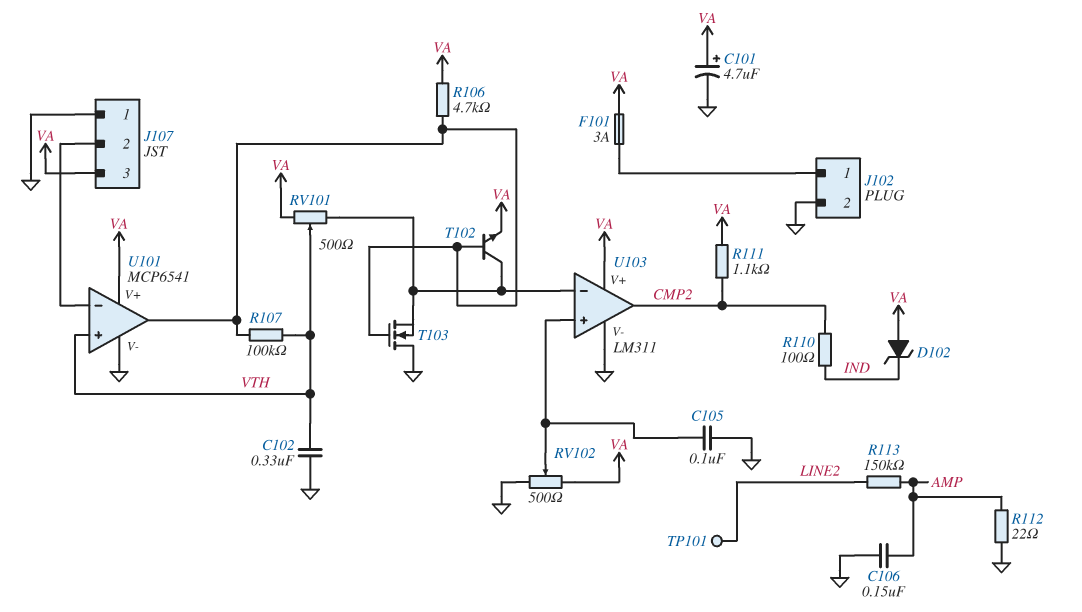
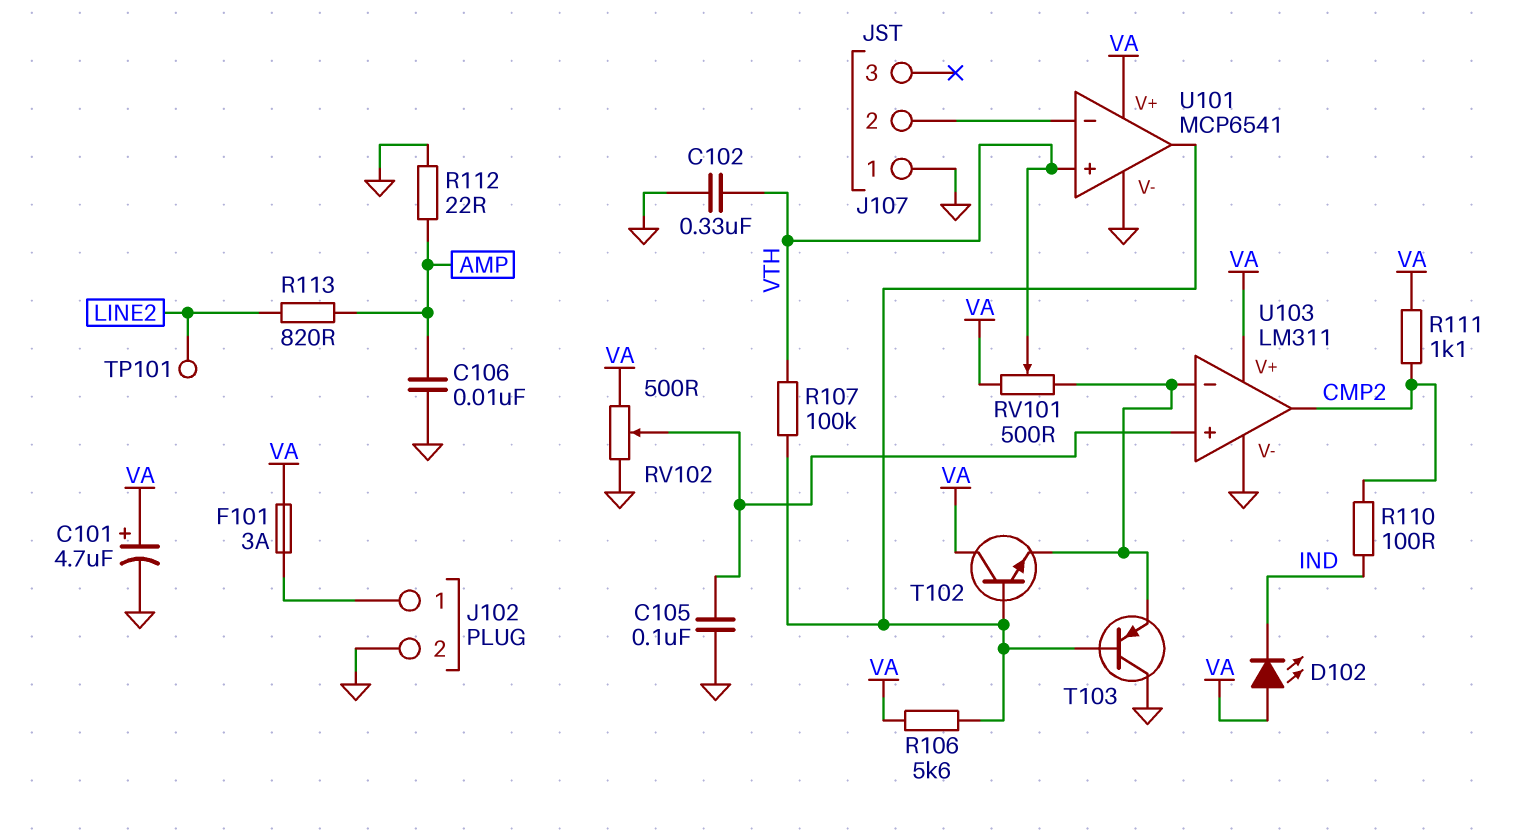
C106: 150nF (AMP, GND) -> 10nF (AMP, GND)
D102: zener (A VA, K IND) -> LED (A VA, K IND)
J107 pin 3: VA -> none
R106: 4.7k (U101/out, VA) -> 5.6k (U101/out, VA)
R113: 150k (AMP, LINE2) -> 820 (AMP, LINE2)
T102: NPN (B U101/out, C U103/in-, E VA) -> NPN (B U101/out, C VA, E U103/in-)
T103: NMOS (G U101/out, D GND, S U103/in-) -> PNP (B U101/out, C GND, E U103/in-)

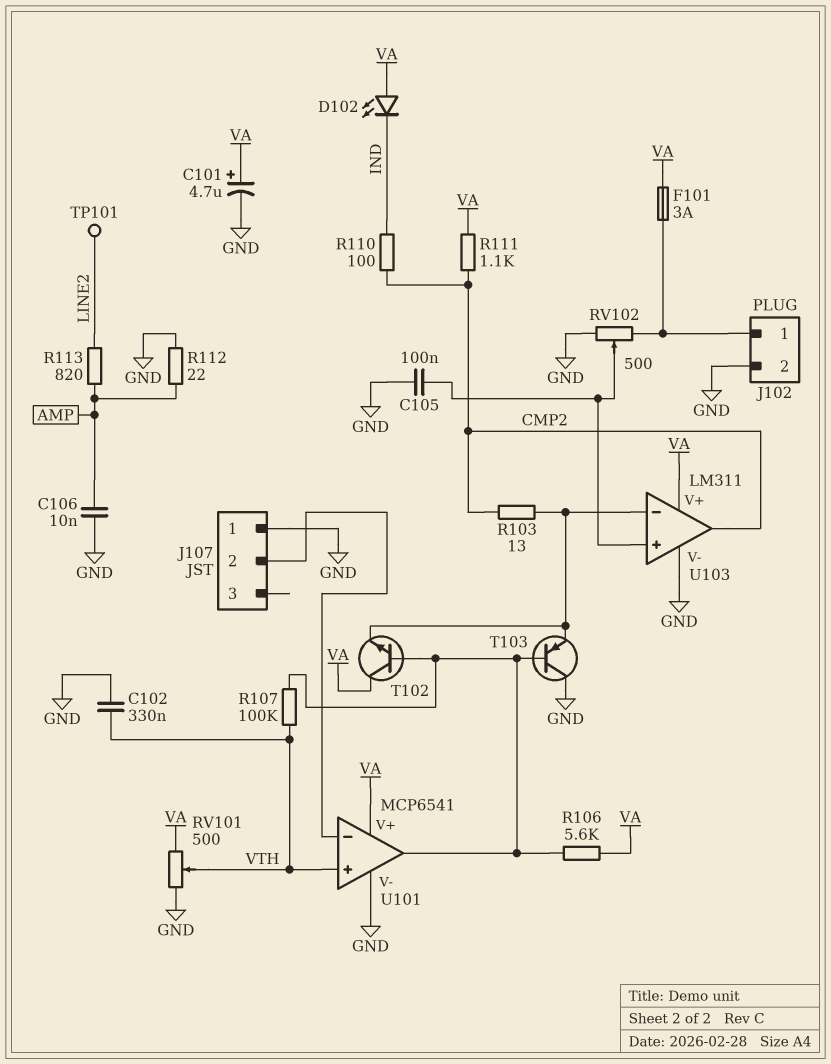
R103: none -> 13 (CMP2, U103/in-)
RV101: 500 (U103/in-, VA, wiper VTH) -> 500 (GND, VA, wiper VTH)
RV102: 500 (GND, VA, wiper U103/in+) -> 500 (GND, J102/1, wiper U103/in+)

